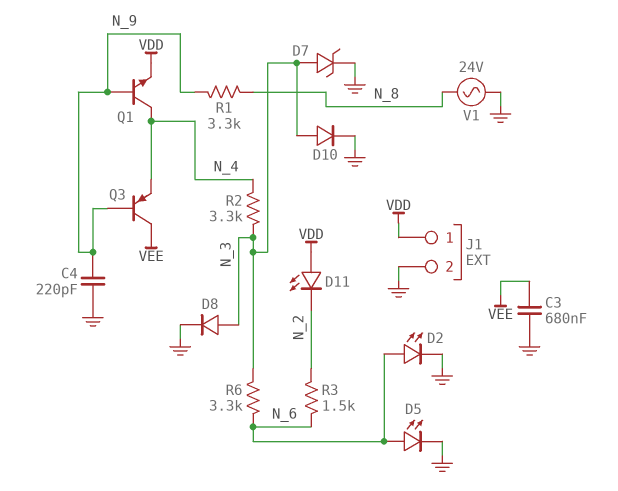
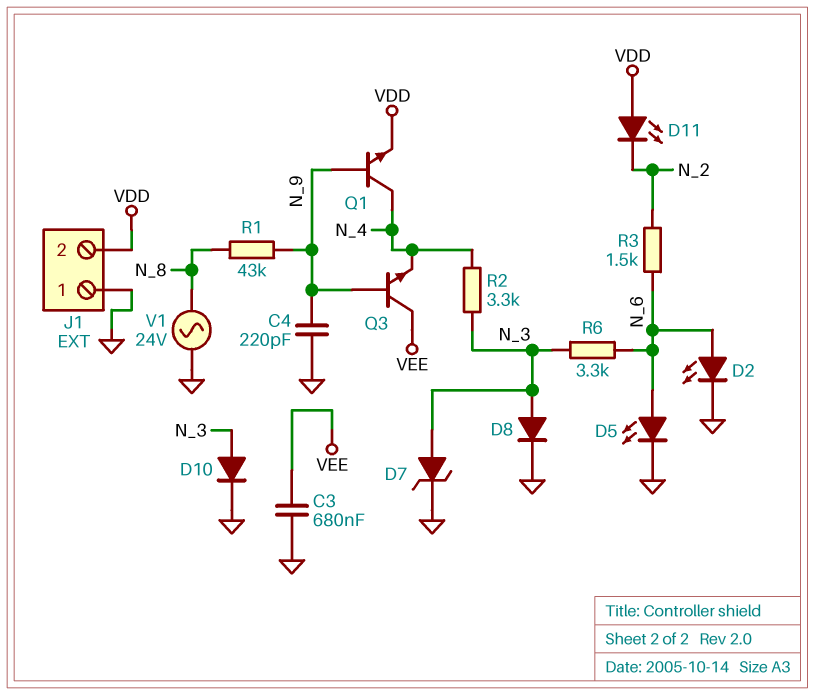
J1 pin 1: VDD -> GND
J1 pin 2: GND -> VDD
Q3: PNP (B N_9, C VEE, E N_4) -> NPN (B N_9, C VEE, E N_4)
R1: 3.3k (N_8, N_9) -> 43k (N_8, N_9)

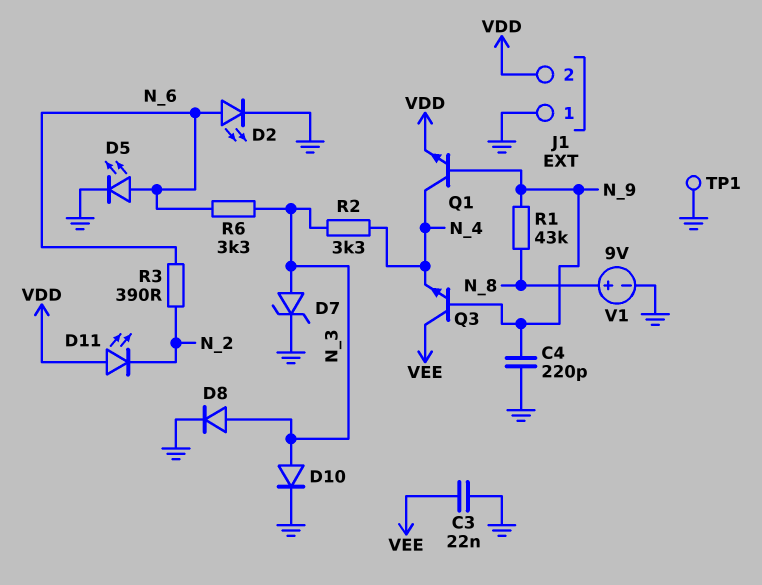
C3: 680nF (GND, VEE) -> 22nF (GND, VEE)
R3: 1.5k (N_2, N_6) -> 390 (N_2, N_6)
TP1: none -> test point (GND)
V1: AC 24V (GND, N_8) -> 9V (plus N_8, minus GND)

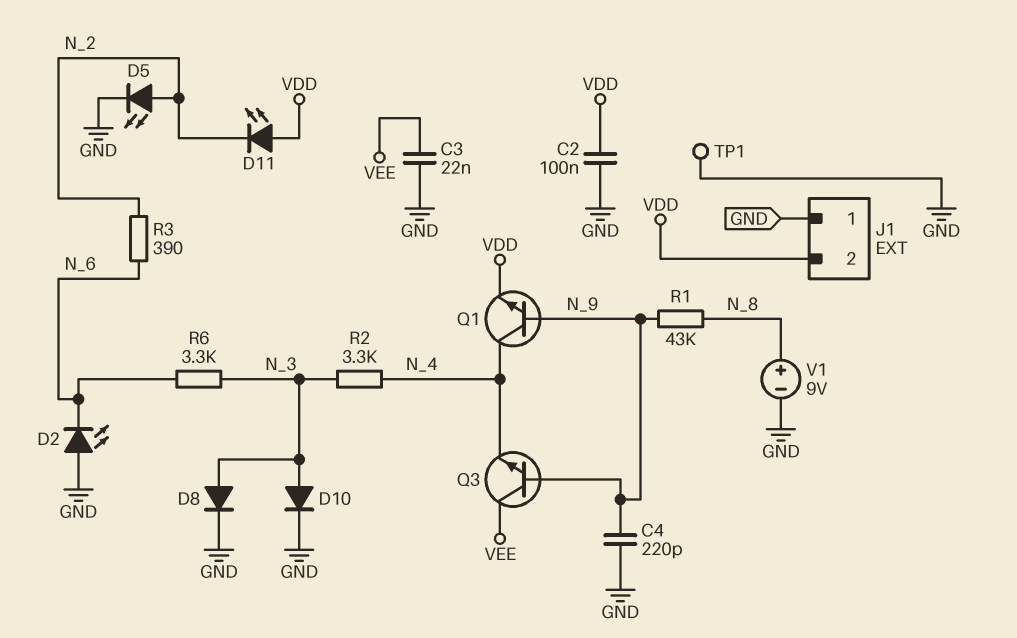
C2: none -> 100nF (GND, VDD)
D2: LED (A N_6, K GND) -> LED (A GND, K N_6)
D5: LED (A N_6, K GND) -> LED (A N_2, K GND)
D7: zener (A N_3, K GND) -> none

